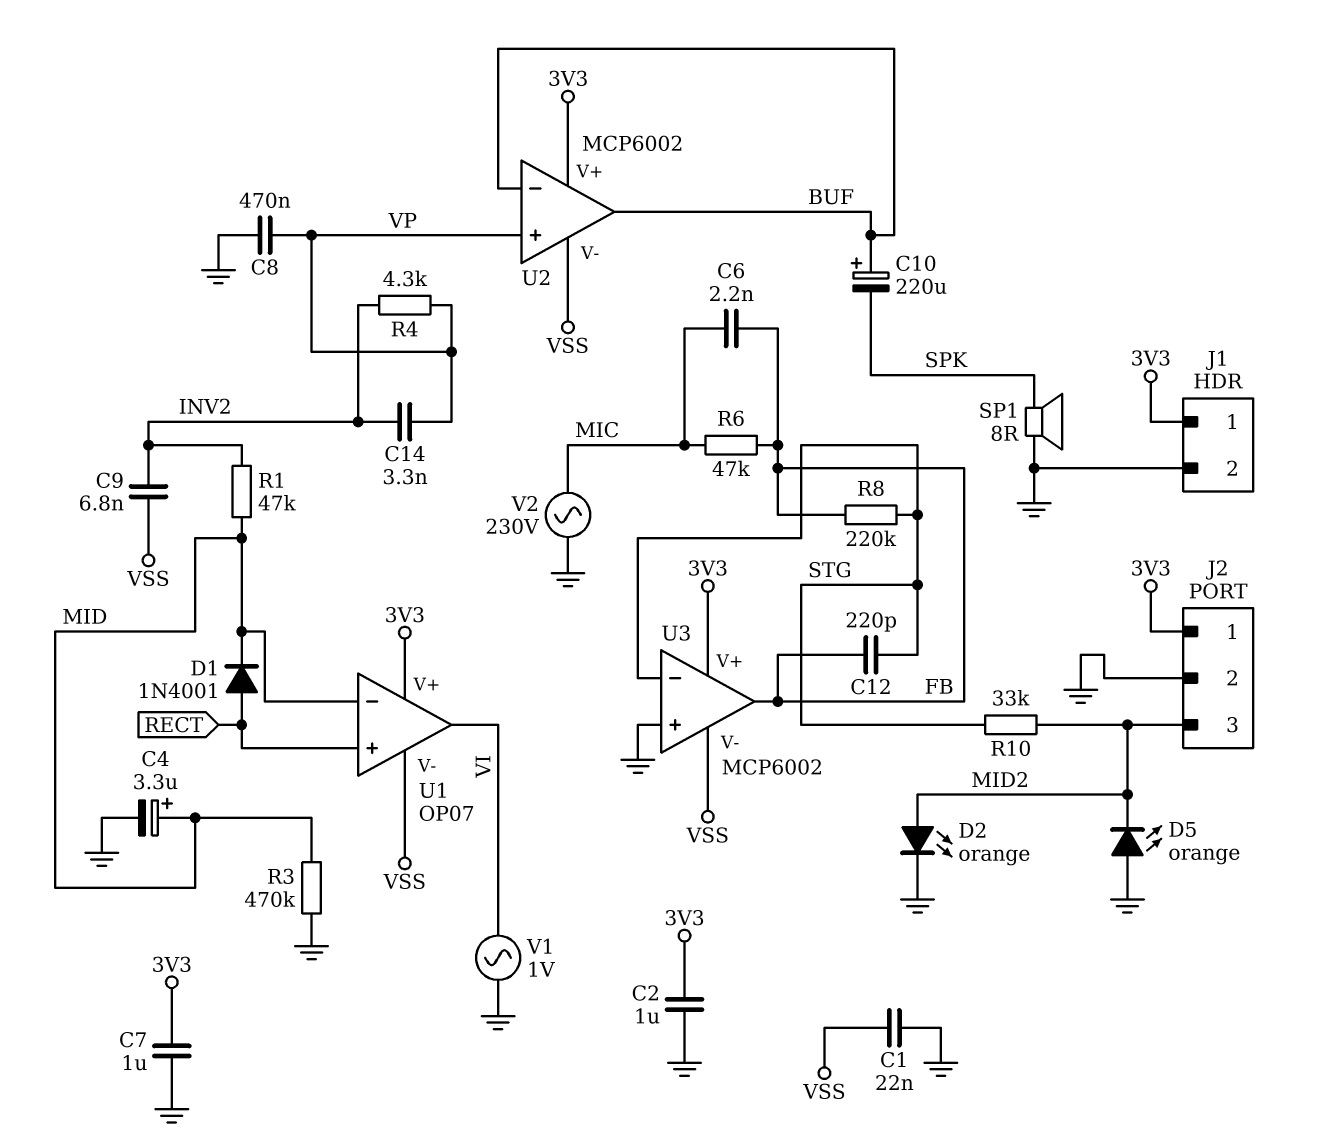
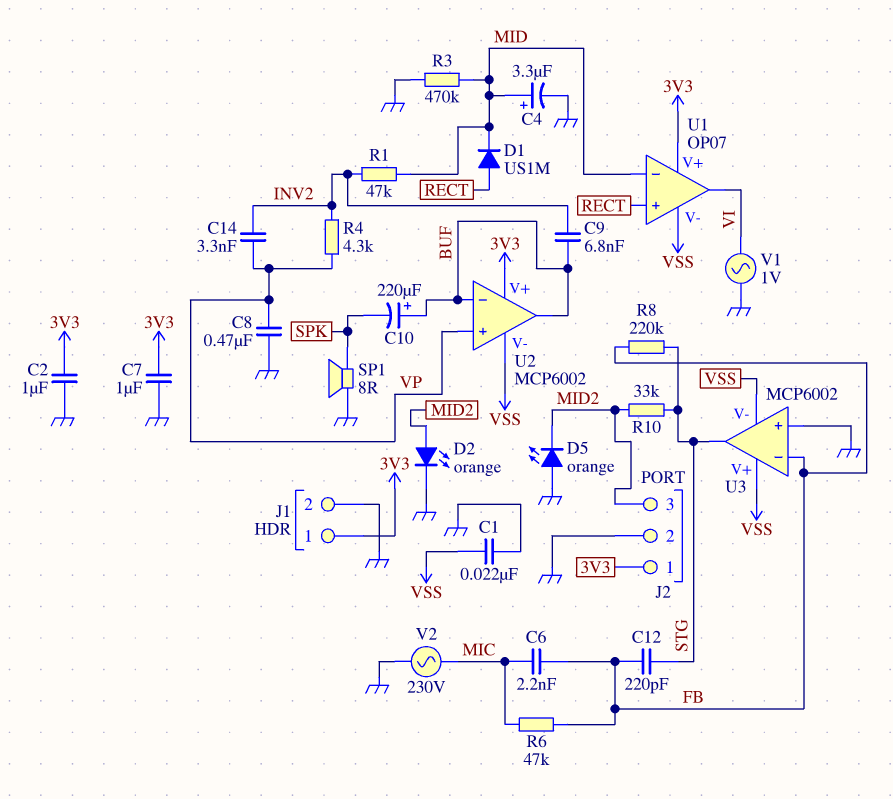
C9: 6.8nF (INV2, VSS) -> 6.8nF (BUF, INV2)
D1: diode 1N4001 (A RECT, K MID) -> diode US1M (A RECT, K MID)
U3 pin V+: 3V3 -> VSS
U3 pin in-: STG -> FB
U3 pin out: FB -> STG

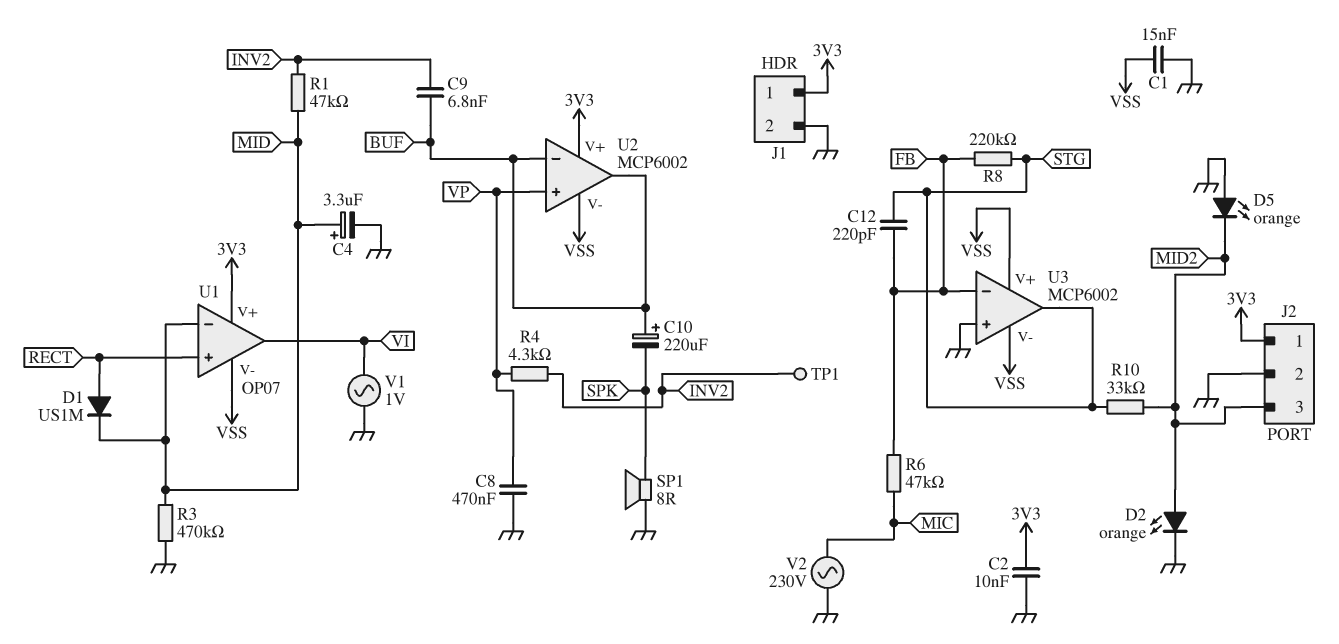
C1: 22nF (GND, VSS) -> 15nF (GND, VSS)
C2: 1uF (3V3, GND) -> 10nF (3V3, GND)
C6: 2.2nF (FB, MIC) -> none
C7: 1uF (3V3, GND) -> none
C14: 3.3nF (INV2, VP) -> none
TP1: none -> test point (INV2)

